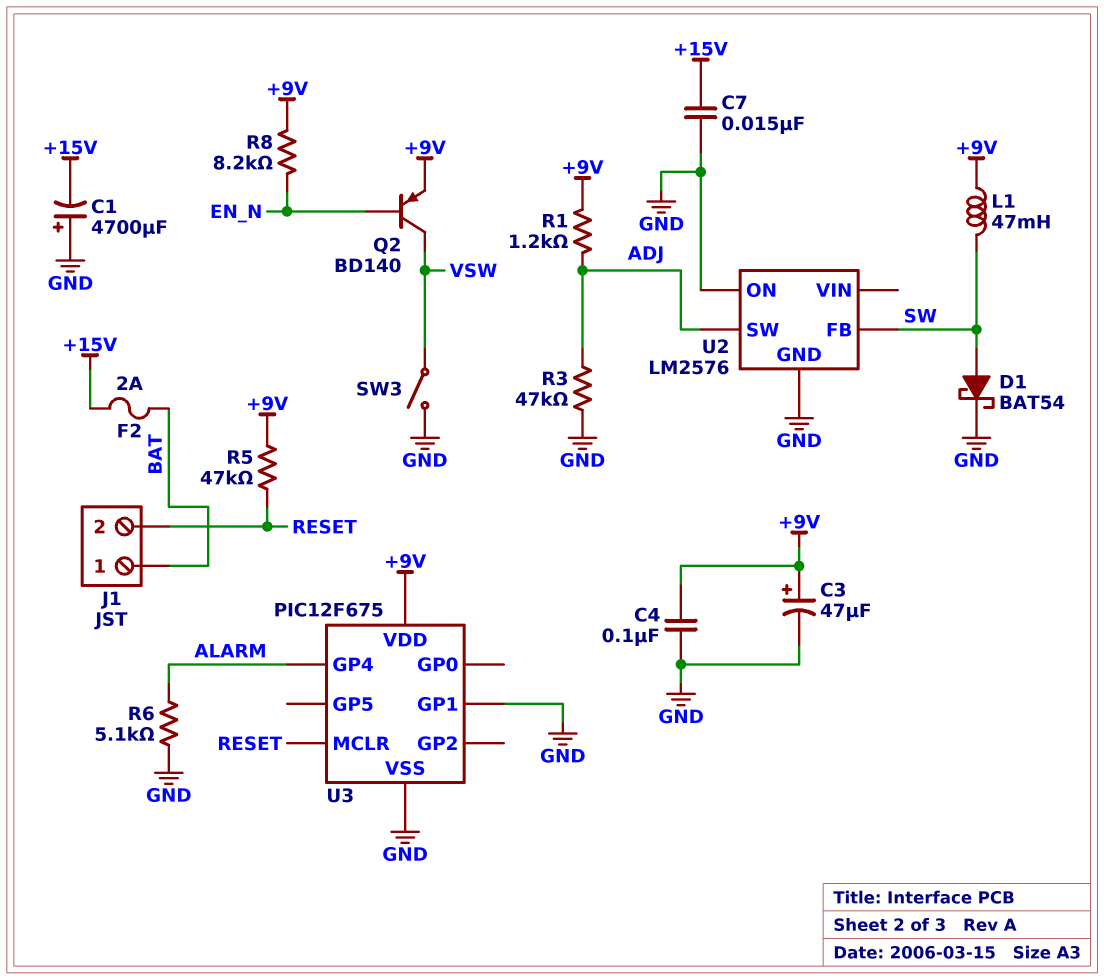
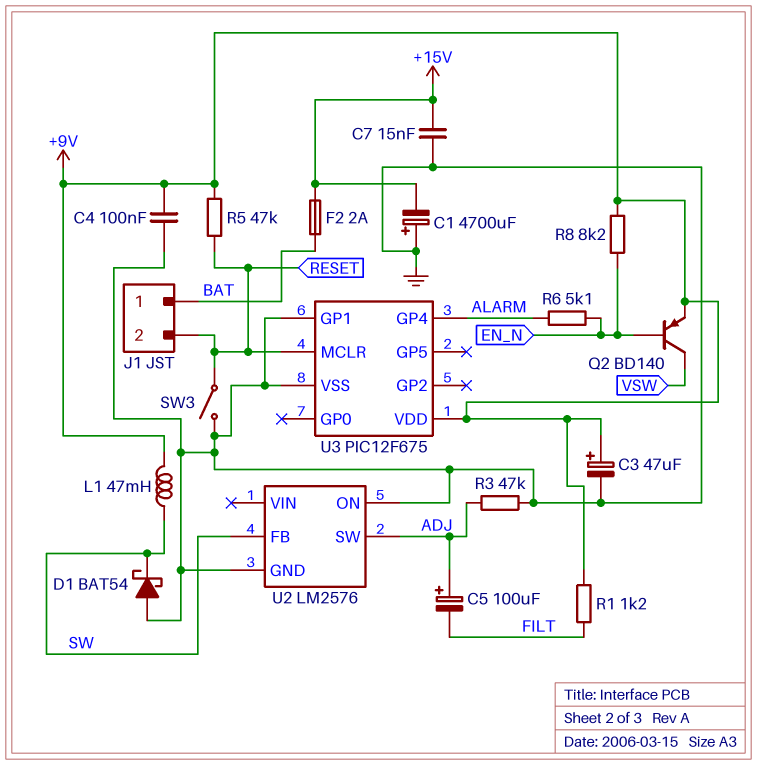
C5: none -> 100uF (plus ADJ, minus FILT)
D1: schottky BAT54 (A SW, K GND) -> schottky BAT54 (A GND, K SW)
R1: 1.2k (+9V, ADJ) -> 1.2k (+9V, FILT)
R6: 5.1k (ALARM, GND) -> 5.1k (ALARM, EN_N)
SW3: switch (GND, VSW) -> switch (GND, RESET)

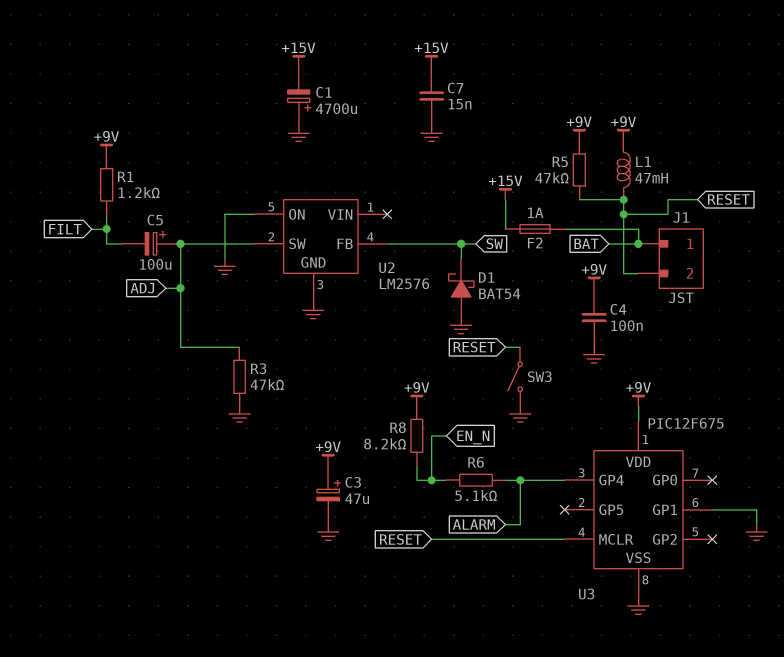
F2: 2A (+15V, BAT) -> 1A (+15V, BAT)
L1: 47mH (+9V, SW) -> 47mH (+9V, RESET)
Q2: PNP BD140 (B EN_N, C VSW, E +9V) -> none

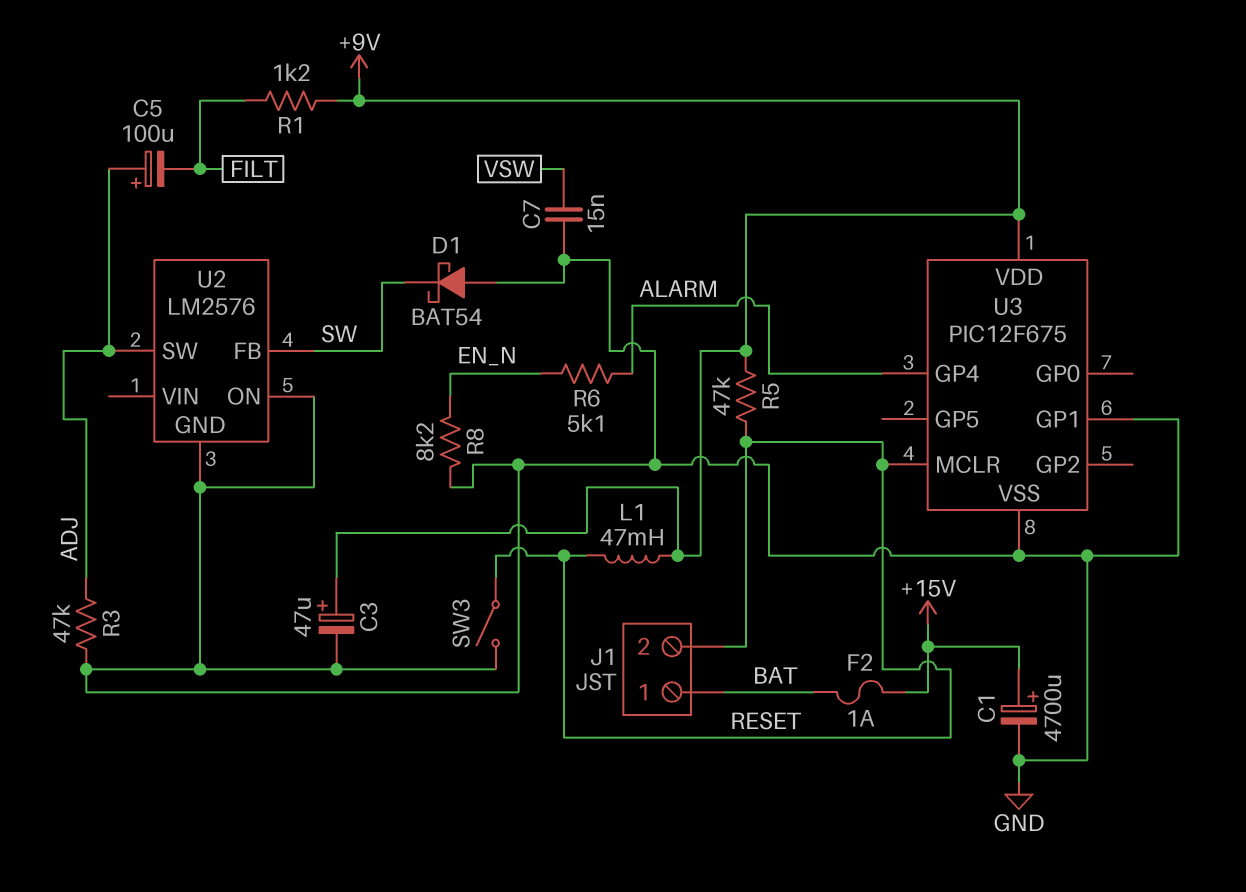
C1: 4700uF (plus GND, minus +15V) -> 4700uF (plus +15V, minus GND)
C4: 100nF (+9V, GND) -> none
C7: 15nF (+15V, GND) -> 15nF (GND, VSW)
R8: 8.2k (+9V, EN_N) -> 8.2k (EN_N, GND)

